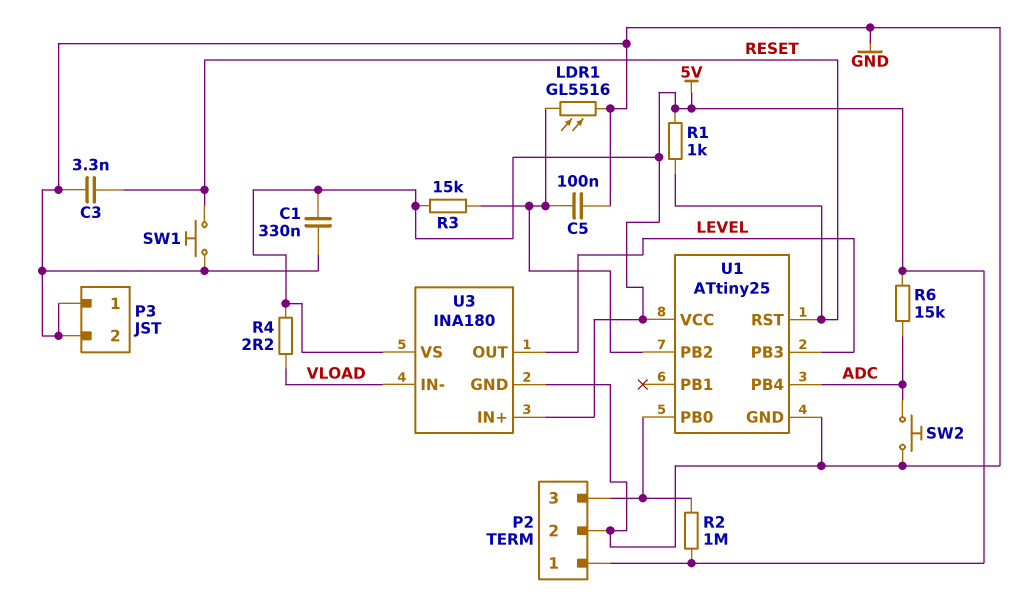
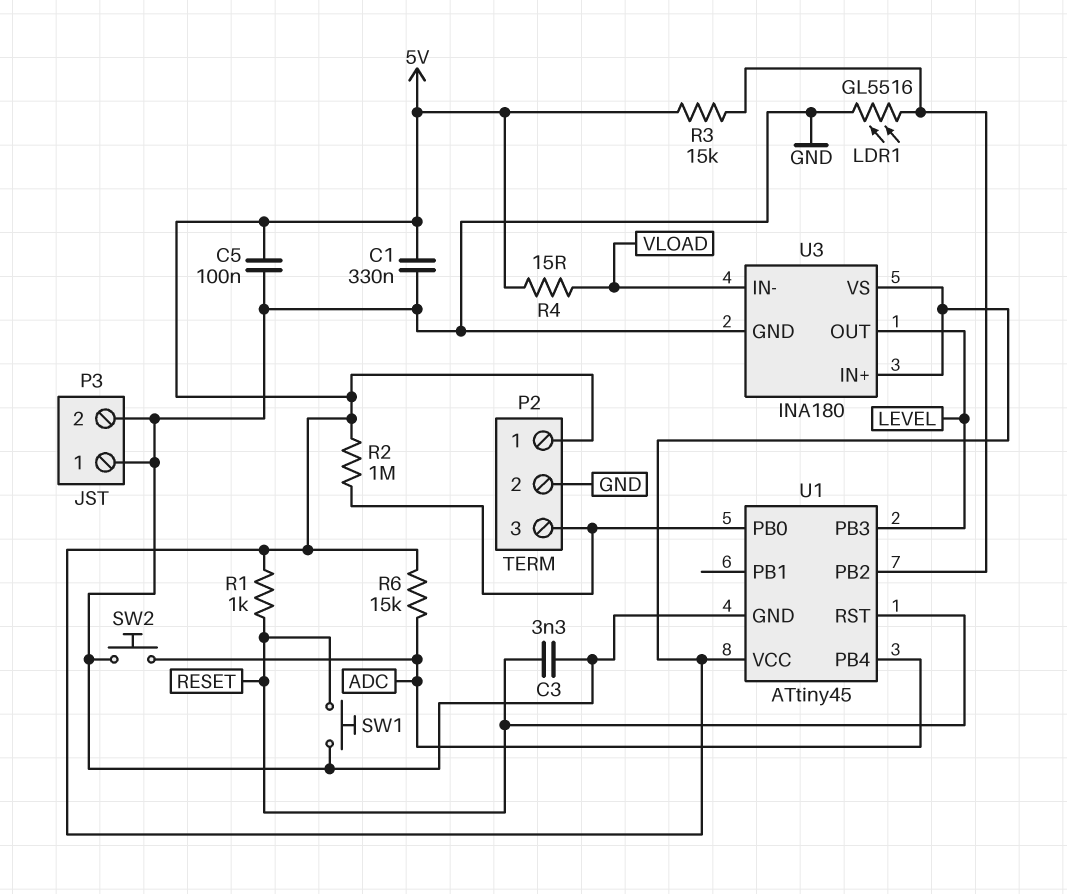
C5: 100nF (GND, U1/PB2) -> 100nF (5V, GND)
R4: 2.2 (5V, VLOAD) -> 15 (5V, VLOAD)
U1: ATtiny25 -> ATtiny45

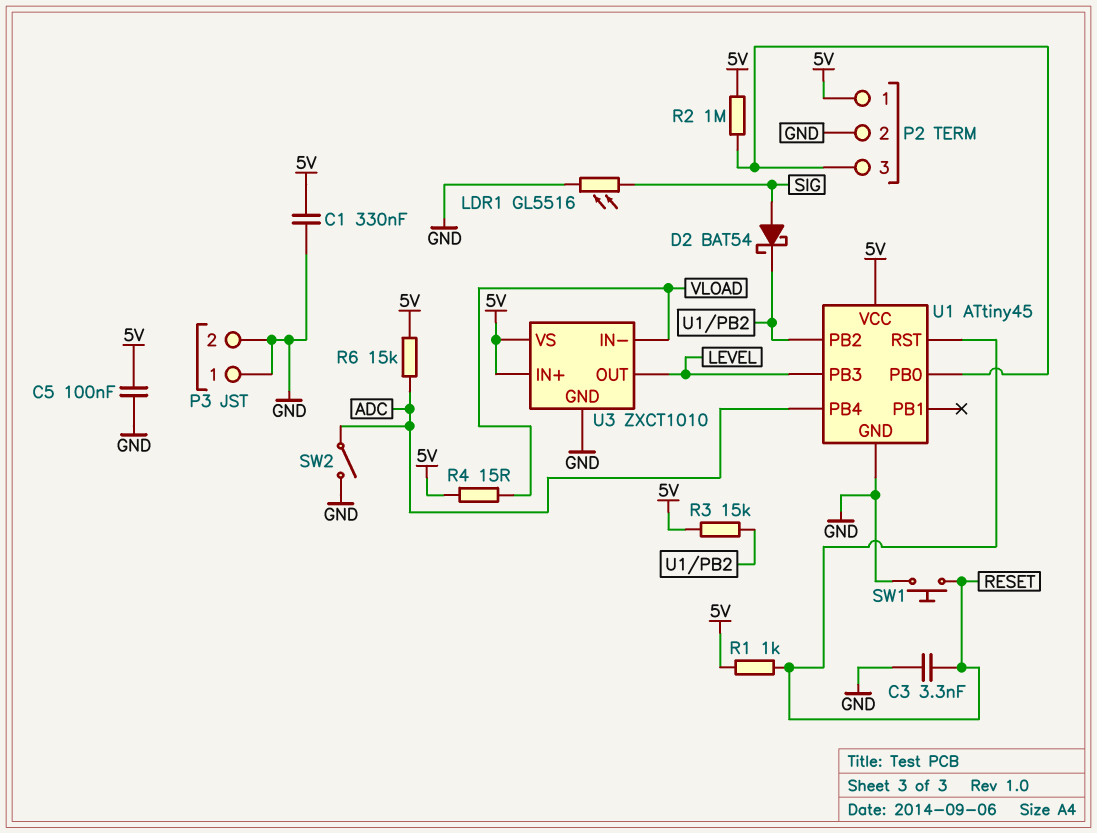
D2: none -> schottky BAT54 (A SIG, K U1/PB2)
LDR1: GL5516 (GND, U1/PB2) -> GL5516 (GND, SIG)
SW2: button (ADC, GND) -> switch (ADC, GND)
U3: INA180 -> ZXCT1010

